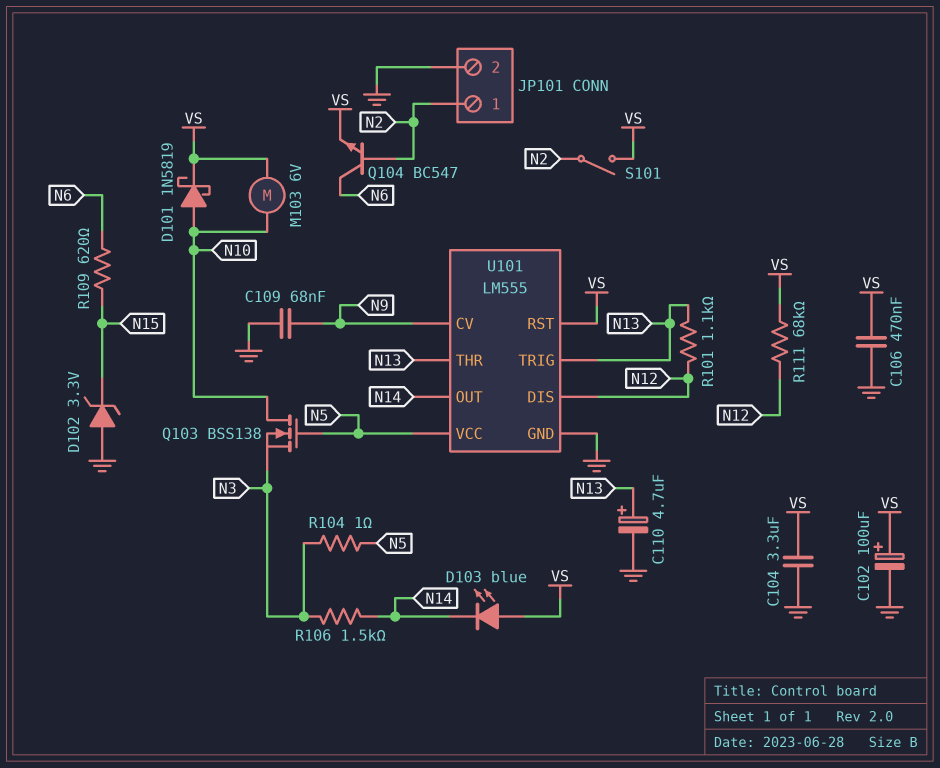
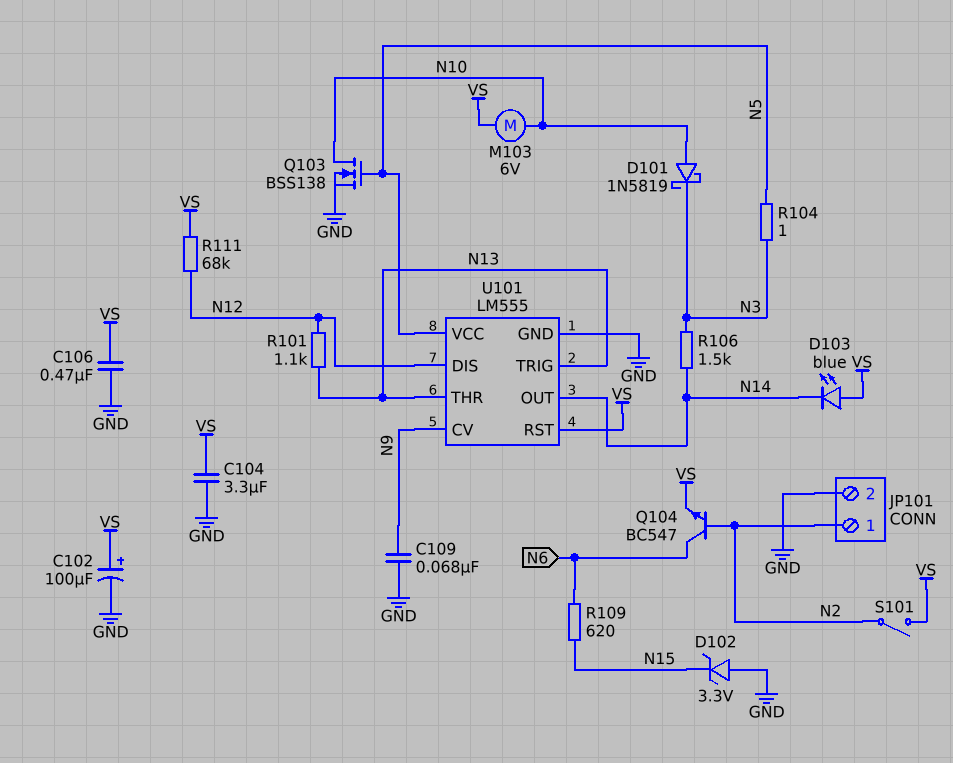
C110: 4.7uF (plus N13, minus GND) -> none
D101: schottky 1N5819 (A N10, K VS) -> schottky 1N5819 (A N10, K N3)
Q103: NMOS BSS138 (G N5, D N10, S N3) -> NMOS BSS138 (G N5, D N10, S GND)

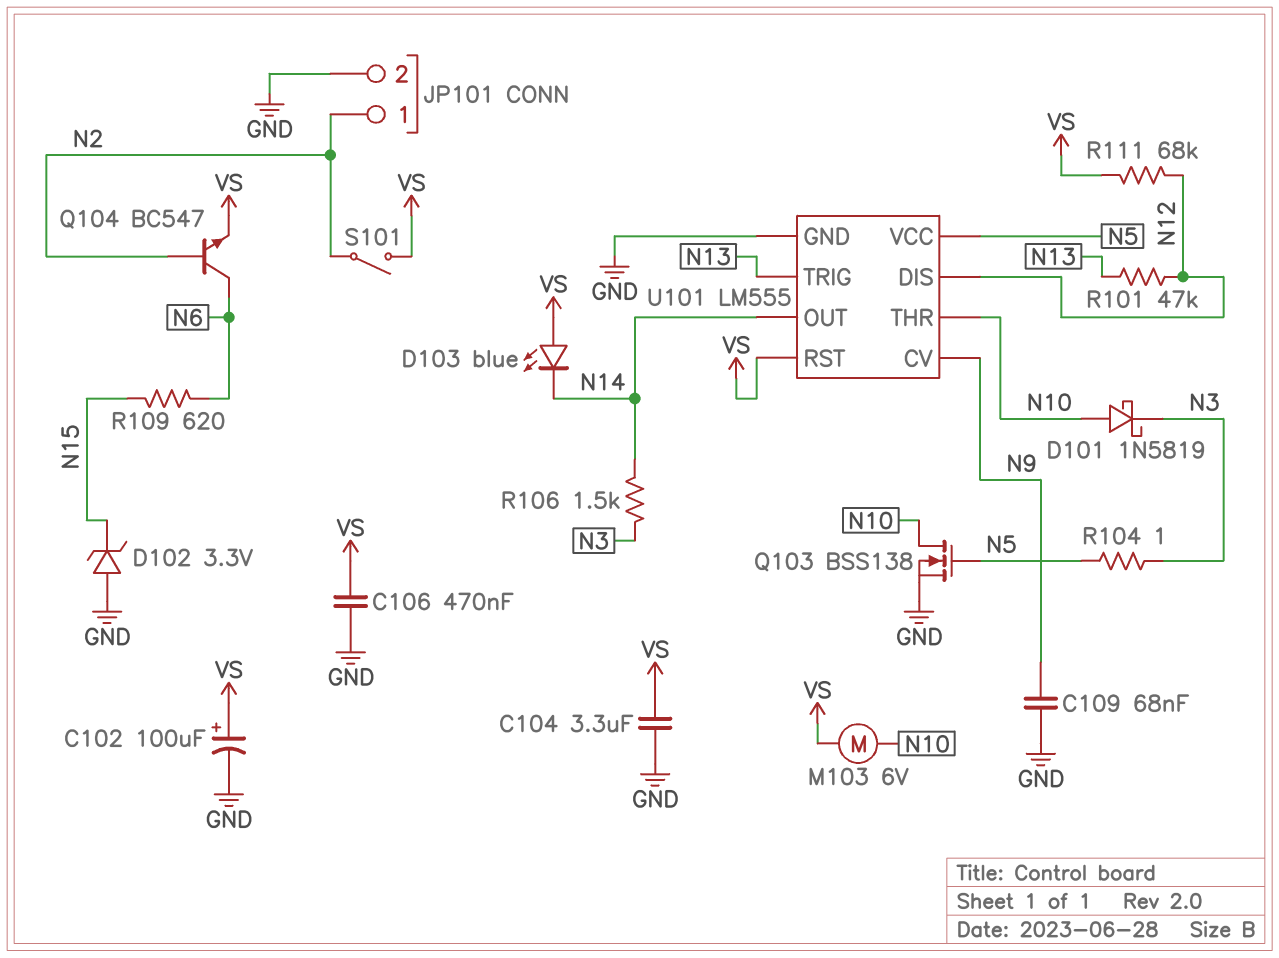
R101: 1.1k (N12, N13) -> 47k (N12, N13)
U101 pin THR: N13 -> N10

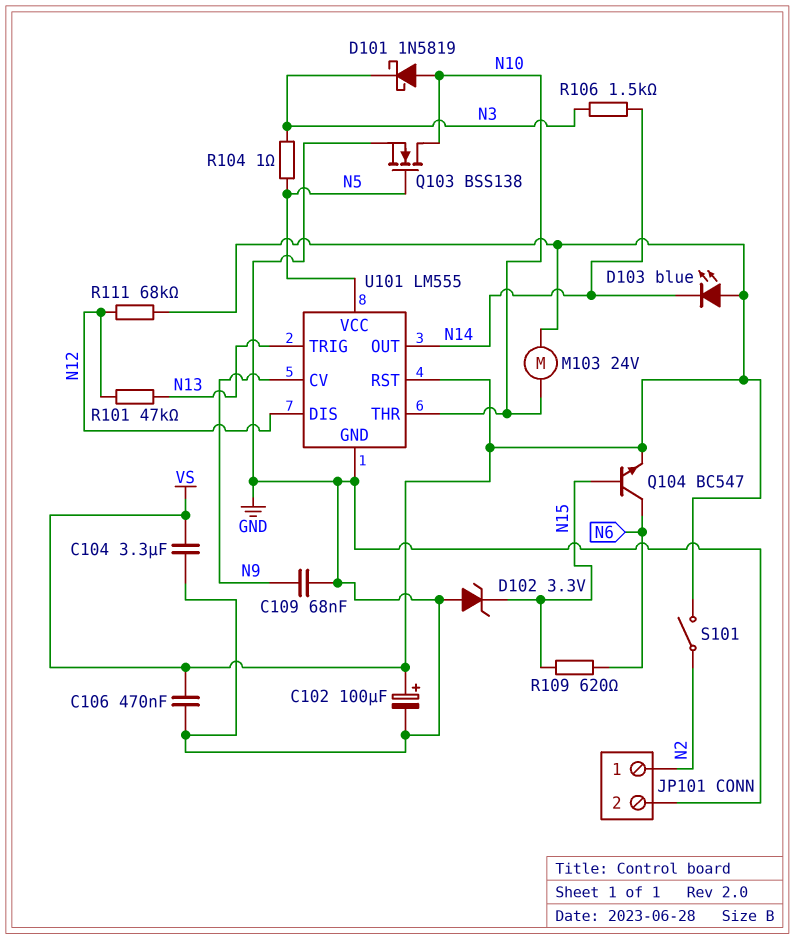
M103: motor 6V (N10, VS) -> motor 24V (N10, VS)
Q104: NPN BC547 (B N2, C N6, E VS) -> NPN BC547 (B N15, C N6, E VS)

